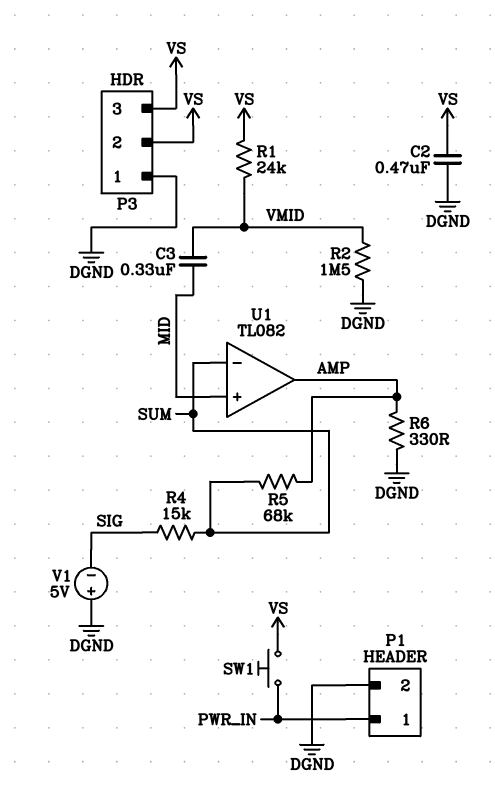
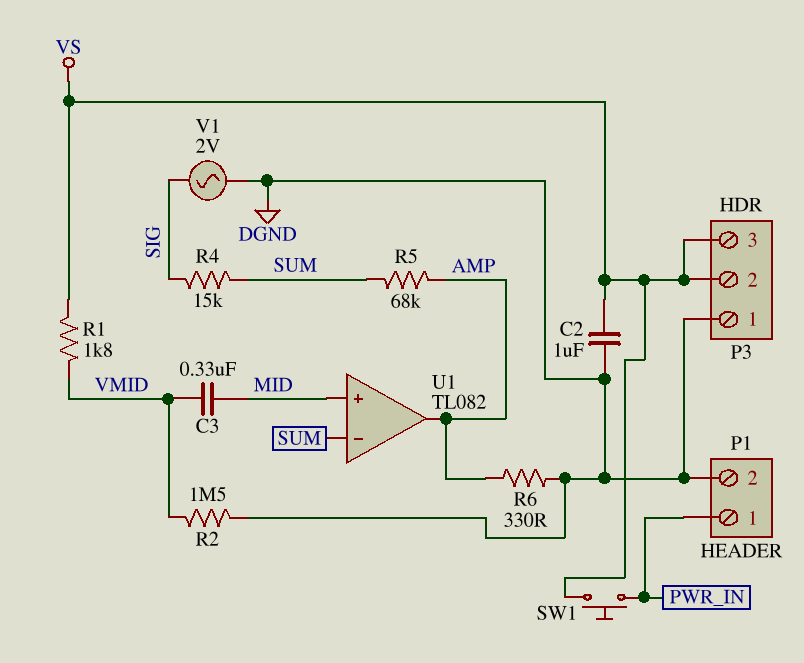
C2: 470nF (DGND, VS) -> 1uF (DGND, VS)
R1: 24k (VMID, VS) -> 1.8k (VMID, VS)
V1: 5V (plus DGND, minus SIG) -> AC 2V (DGND, SIG)

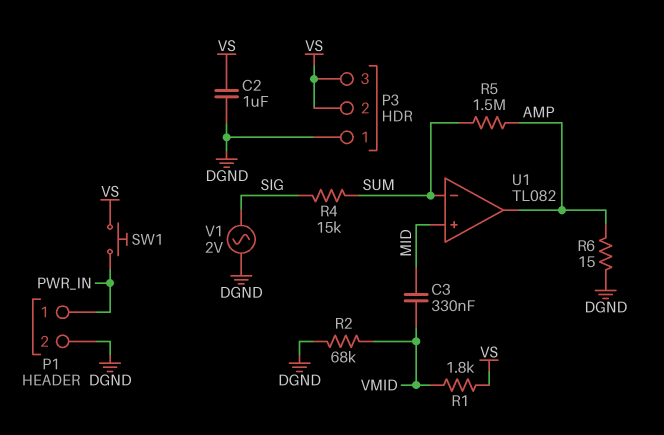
R2: 1.5M (DGND, VMID) -> 68k (DGND, VMID)
R5: 68k (AMP, SUM) -> 1.5M (AMP, SUM)
R6: 330 (AMP, DGND) -> 15 (AMP, DGND)

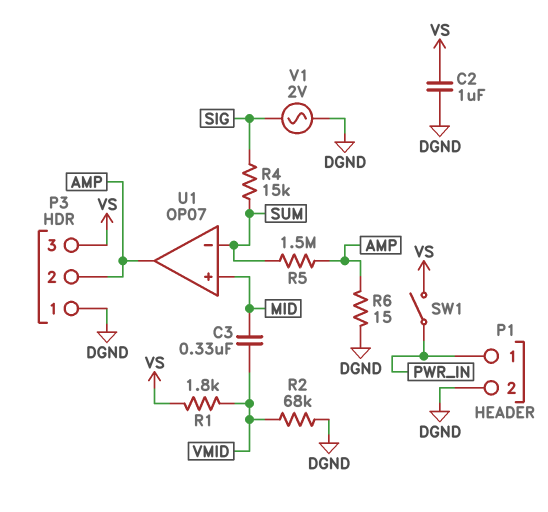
P3 pin 2: VS -> AMP
SW1: button (PWR_IN, VS) -> switch (PWR_IN, VS)
U1: TL082 -> OP07

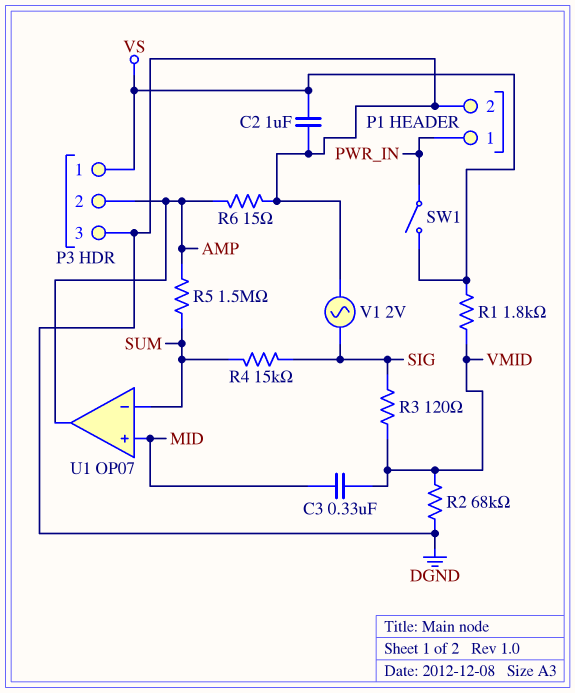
P3 pin 1: DGND -> VS
P3 pin 3: VS -> DGND
R3: none -> 120 (SIG, VMID)

